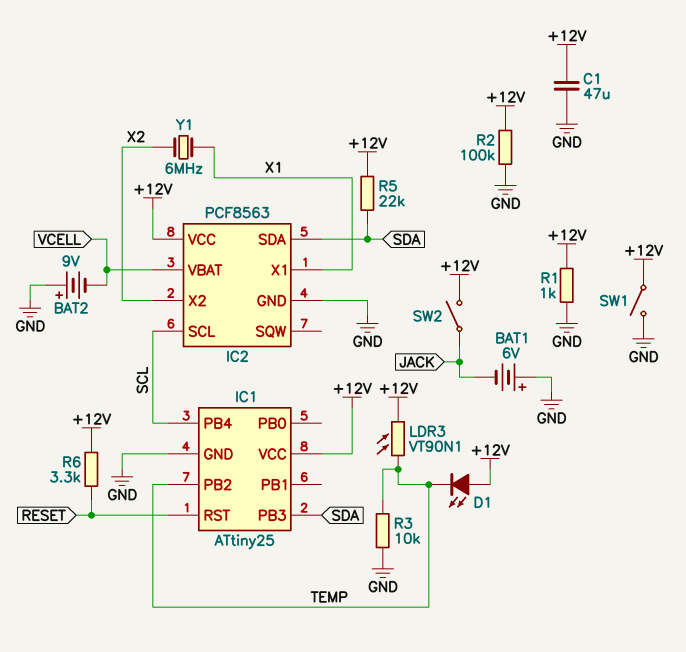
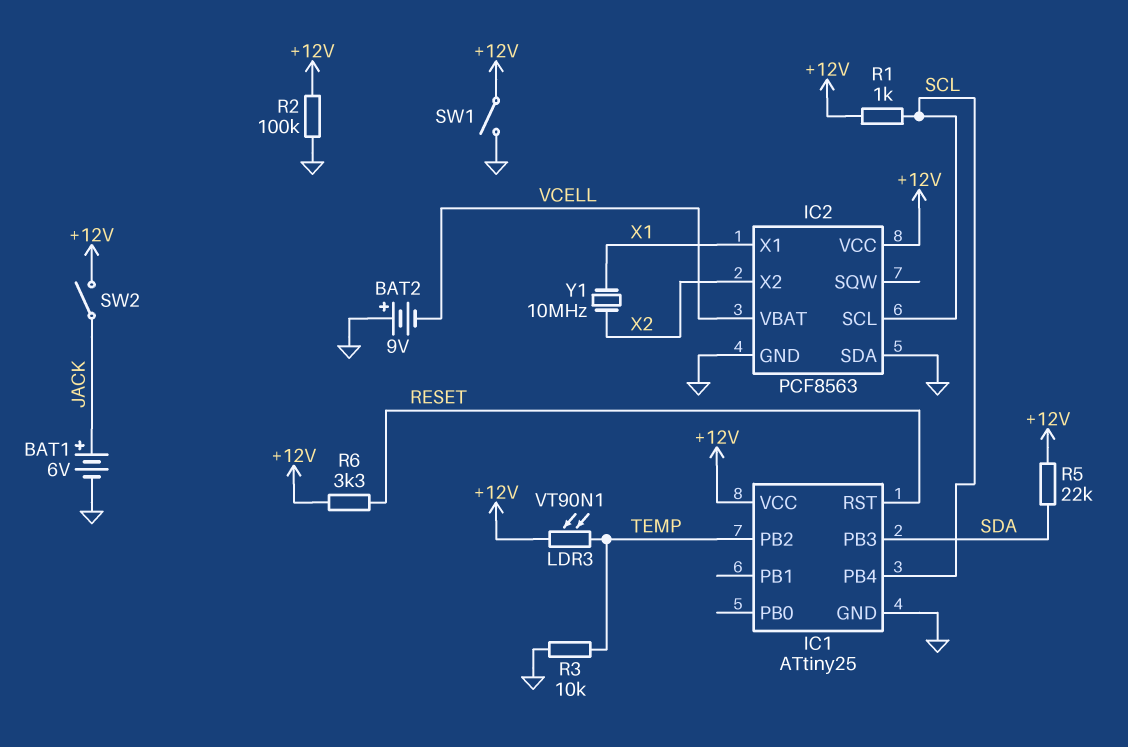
BAT1: 6V (plus GND, minus JACK) -> 6V (plus JACK, minus GND)
C1: 47uF (+12V, GND) -> none
D1: LED (A +12V, K TEMP) -> none
IC2 pin SDA: SDA -> GND
R1: 1k (+12V, GND) -> 1k (+12V, SCL)
Y1: 6MHz (X1, X2) -> 10MHz (X1, X2)

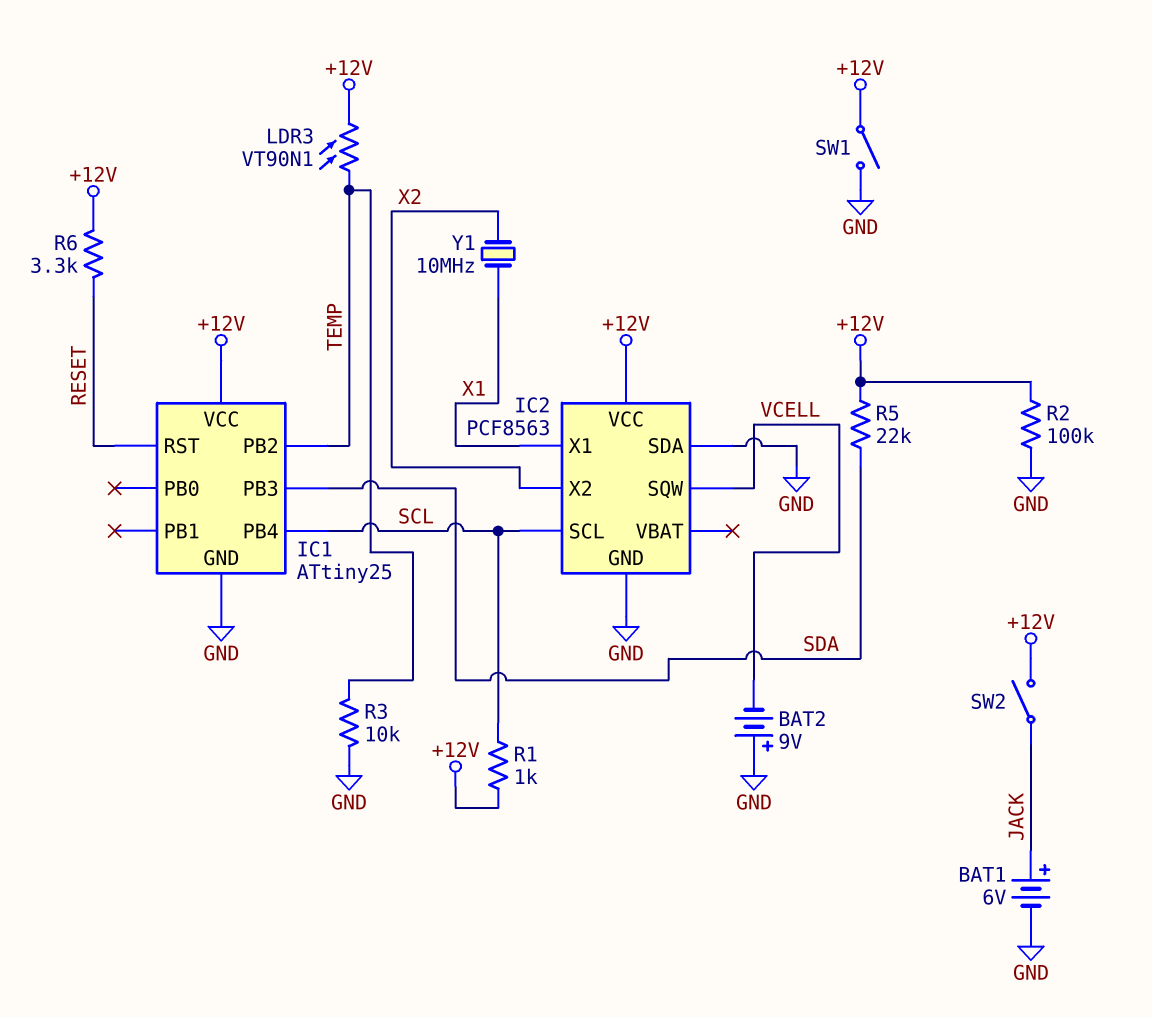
IC2 pin SQW: none -> VCELL
IC2 pin VBAT: VCELL -> none

